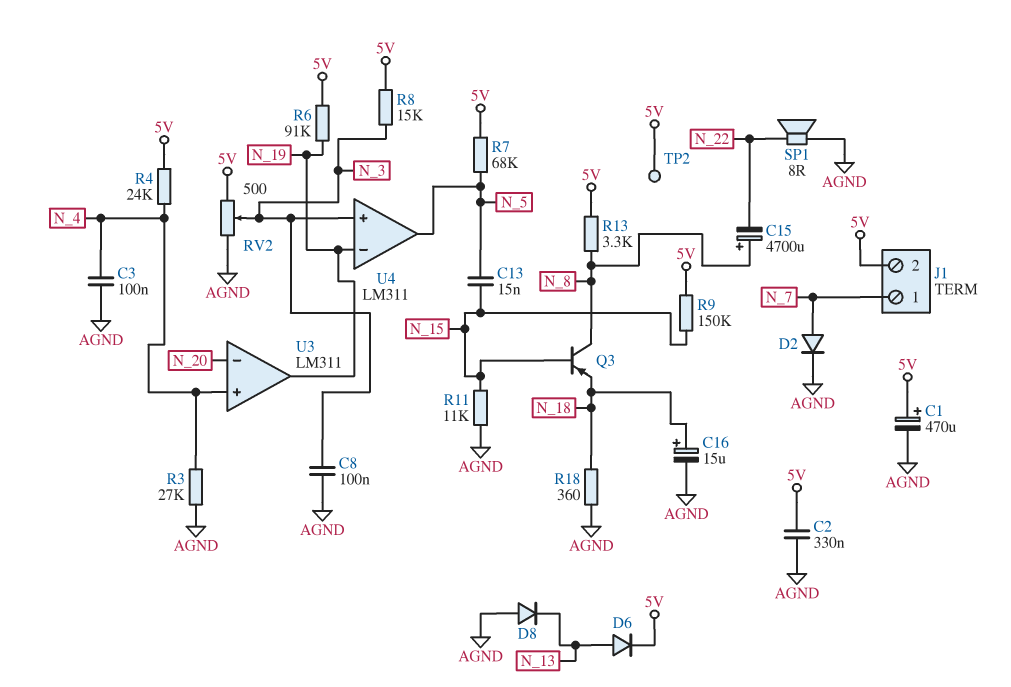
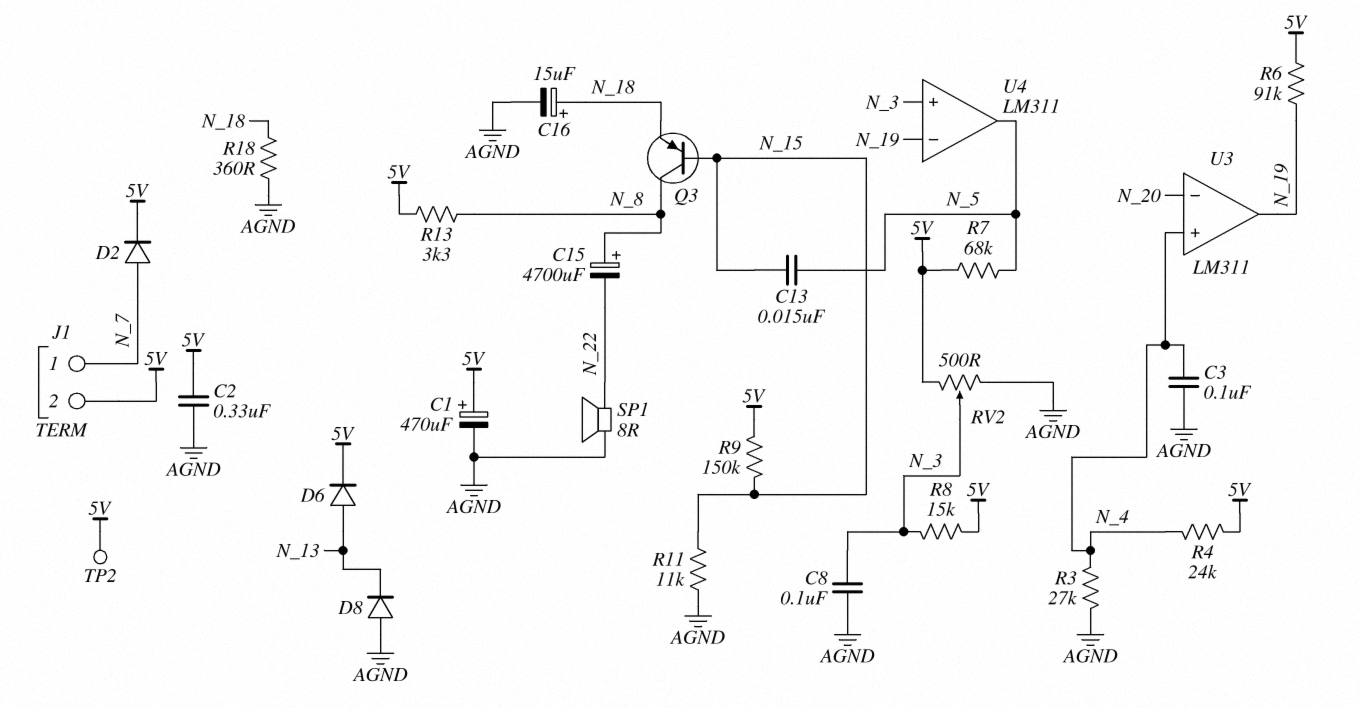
D2: diode (A N_7, K AGND) -> diode (A N_7, K 5V)

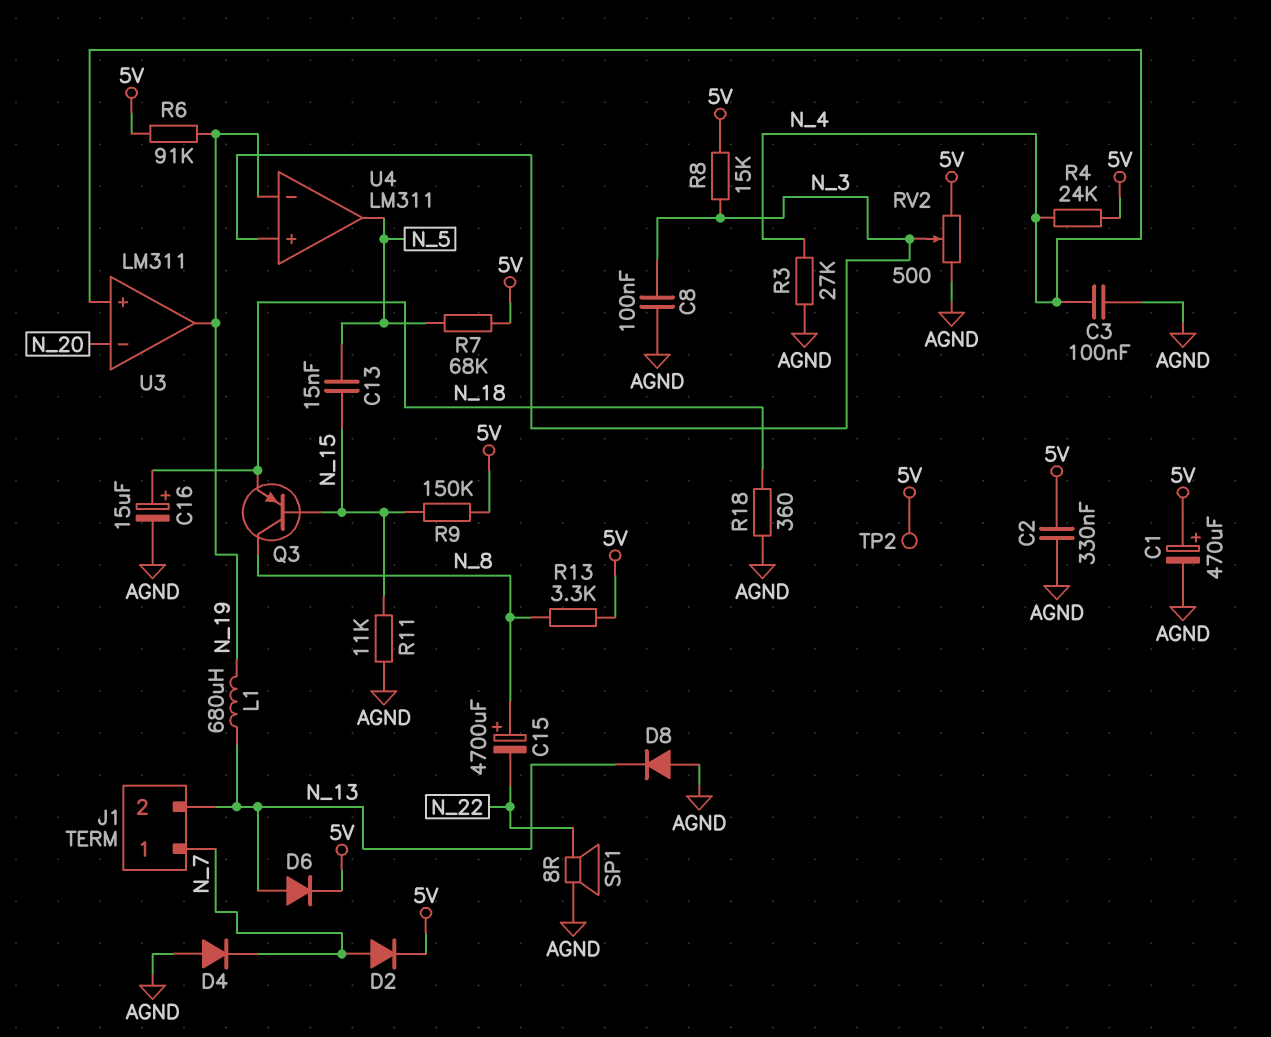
D4: none -> diode (A AGND, K N_7)
J1 pin 2: 5V -> N_13
L1: none -> 680uH (N_13, N_19)

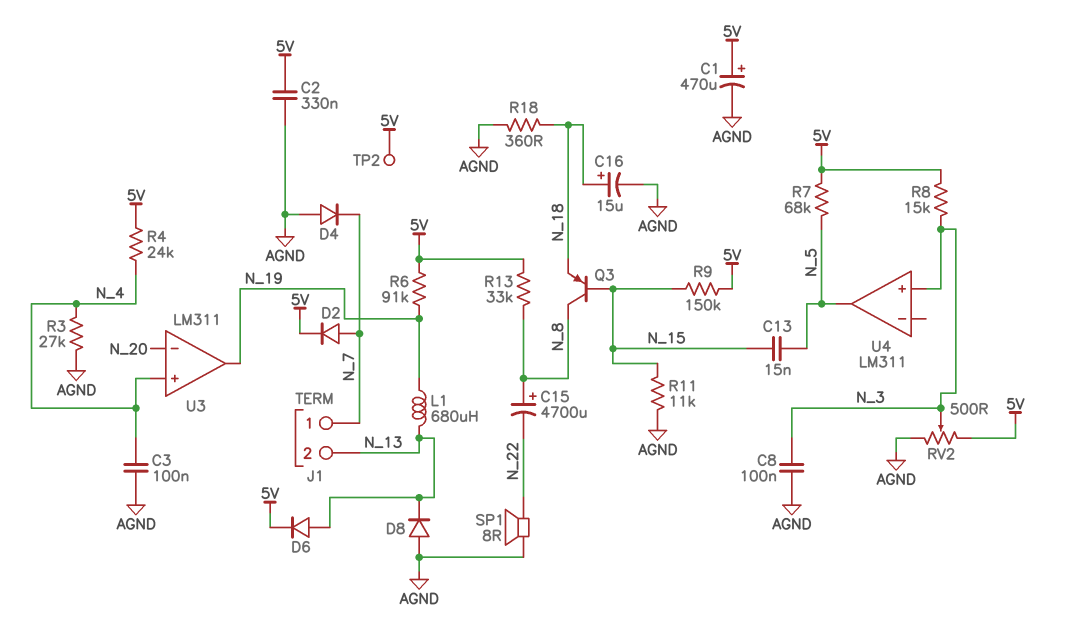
R13: 3.3k (5V, N_8) -> 33k (5V, N_8)
U4 pin in-: N_19 -> none

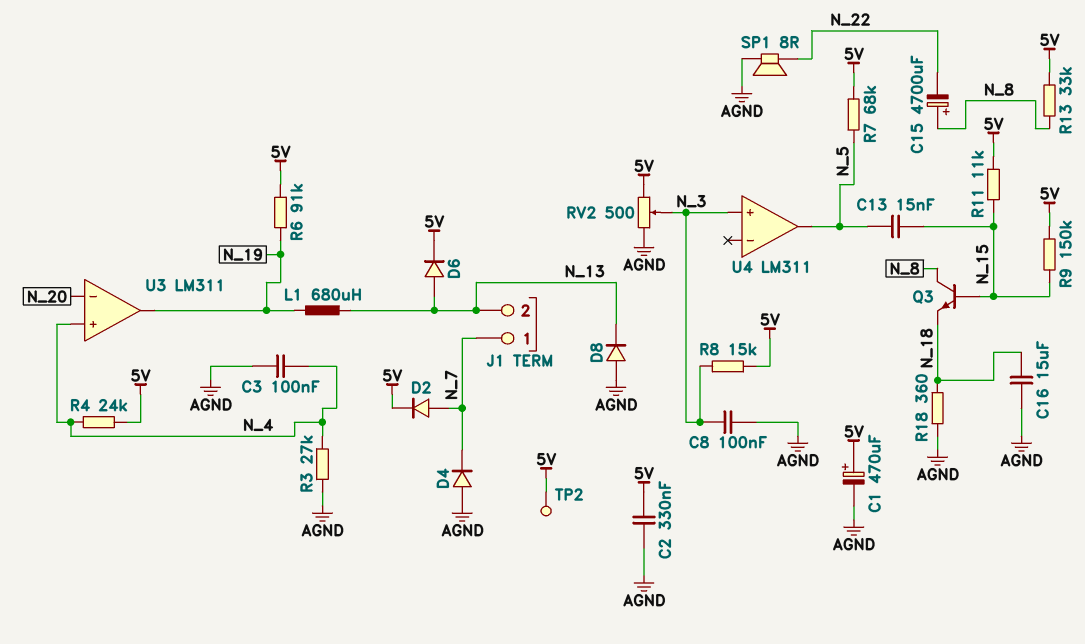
C16: 15uF (plus N_18, minus AGND) -> 15uF (AGND, N_18)
Q3: PNP (B N_15, C N_8, E N_18) -> NPN (B N_15, C N_8, E N_18)
R11: 11k (AGND, N_15) -> 11k (5V, N_15)

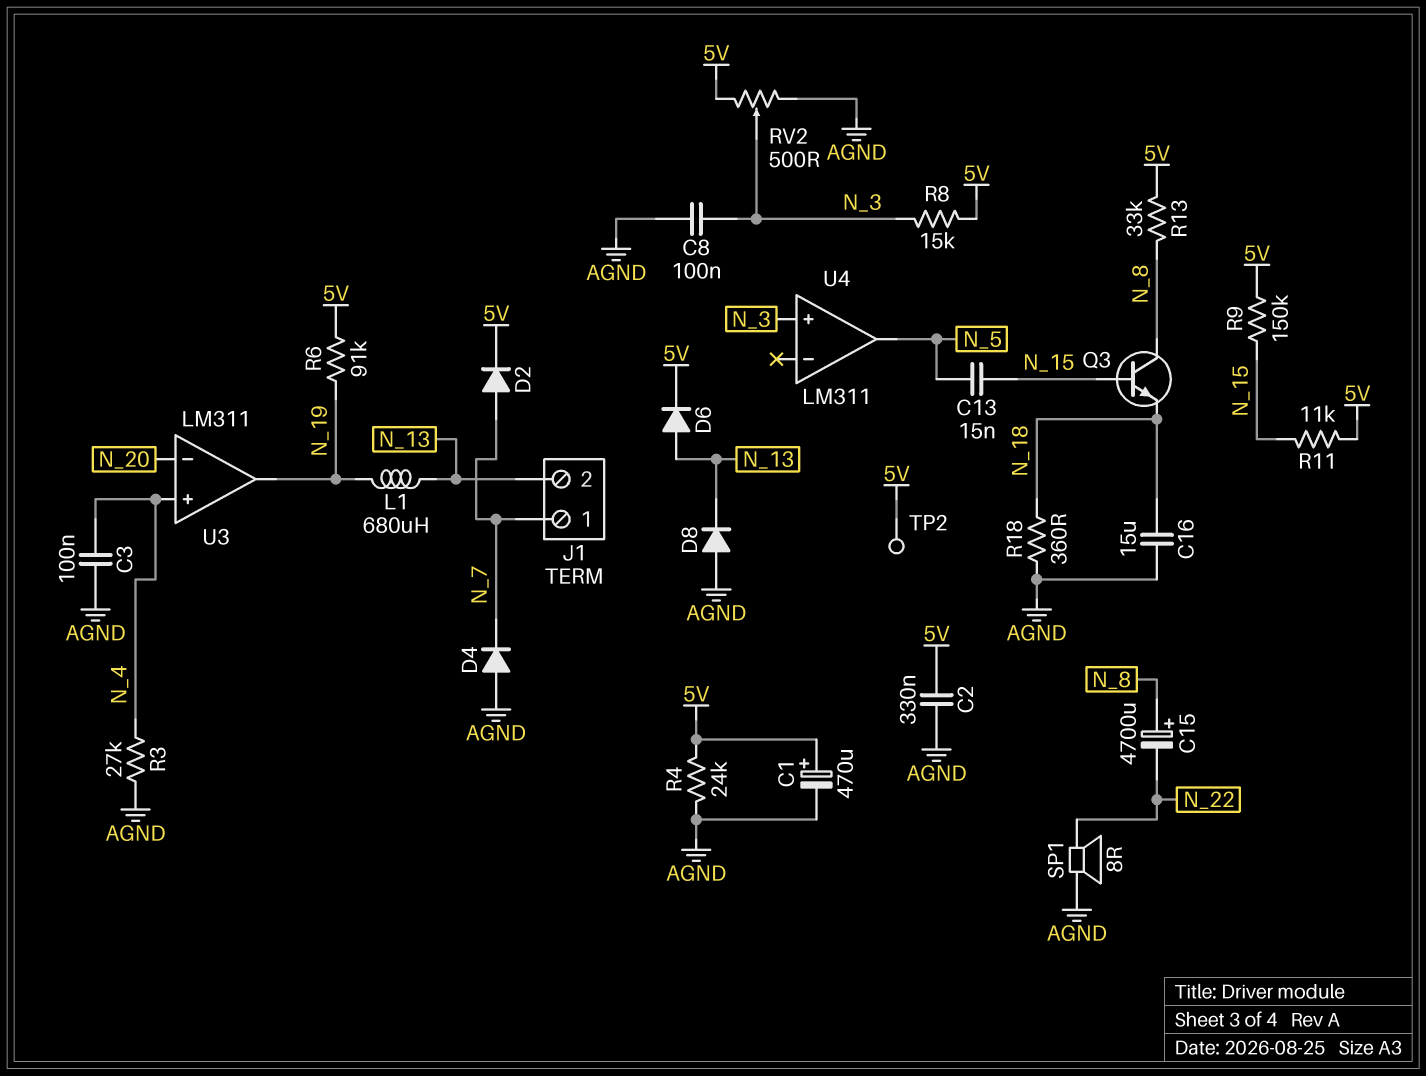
R4: 24k (5V, N_4) -> 24k (5V, AGND)
R7: 68k (5V, N_5) -> none

